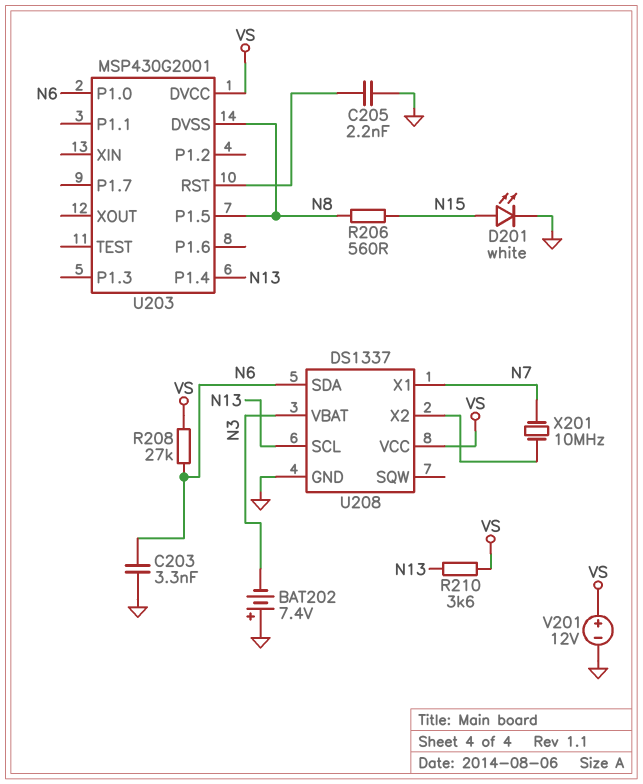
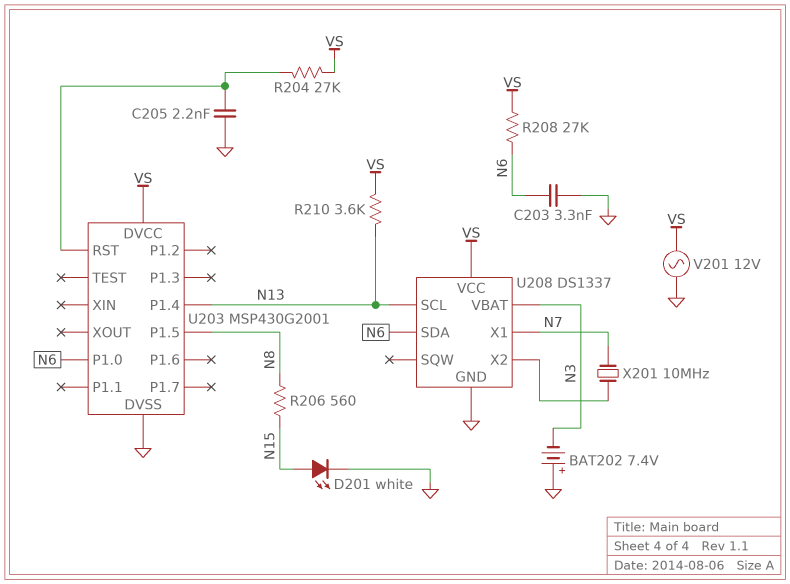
R204: none -> 27k (U203/RST, VS)
U203 pin DVSS: N8 -> GND
V201: 12V (plus VS, minus GND) -> AC 12V (GND, VS)

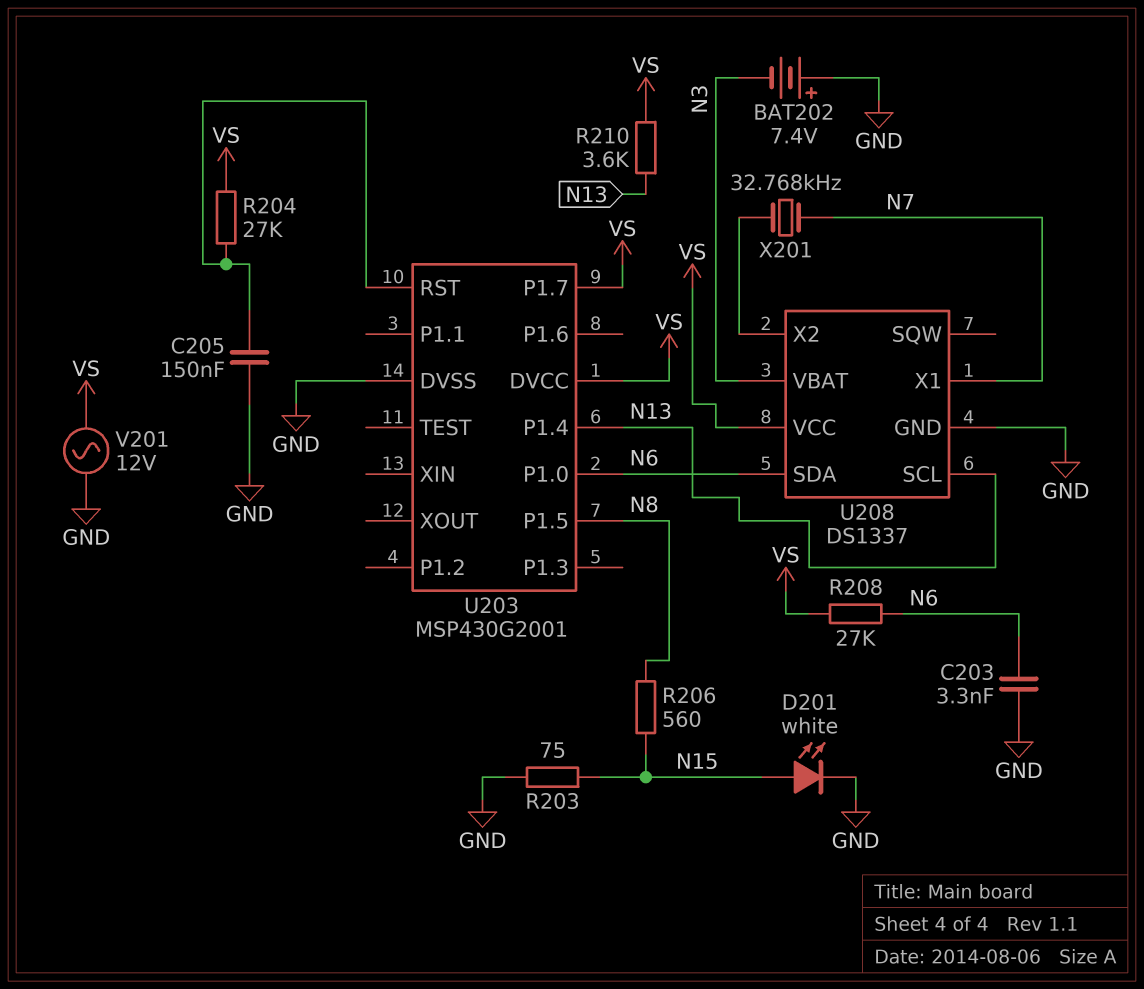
C205: 2.2nF (GND, U203/RST) -> 150nF (GND, U203/RST)
R203: none -> 75 (GND, N15)
U203 pin P1.7: none -> VS
X201: 10MHz (N7, U208/X2) -> 32.768kHz (N7, U208/X2)

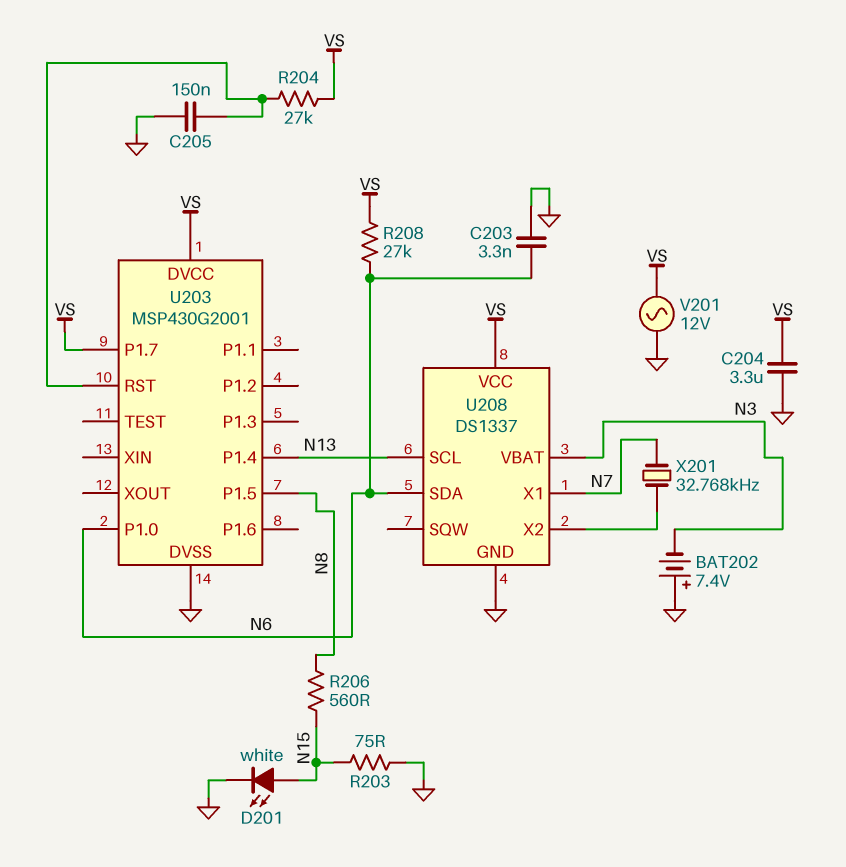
C204: none -> 3.3uF (GND, VS)
R210: 3.6k (N13, VS) -> none

